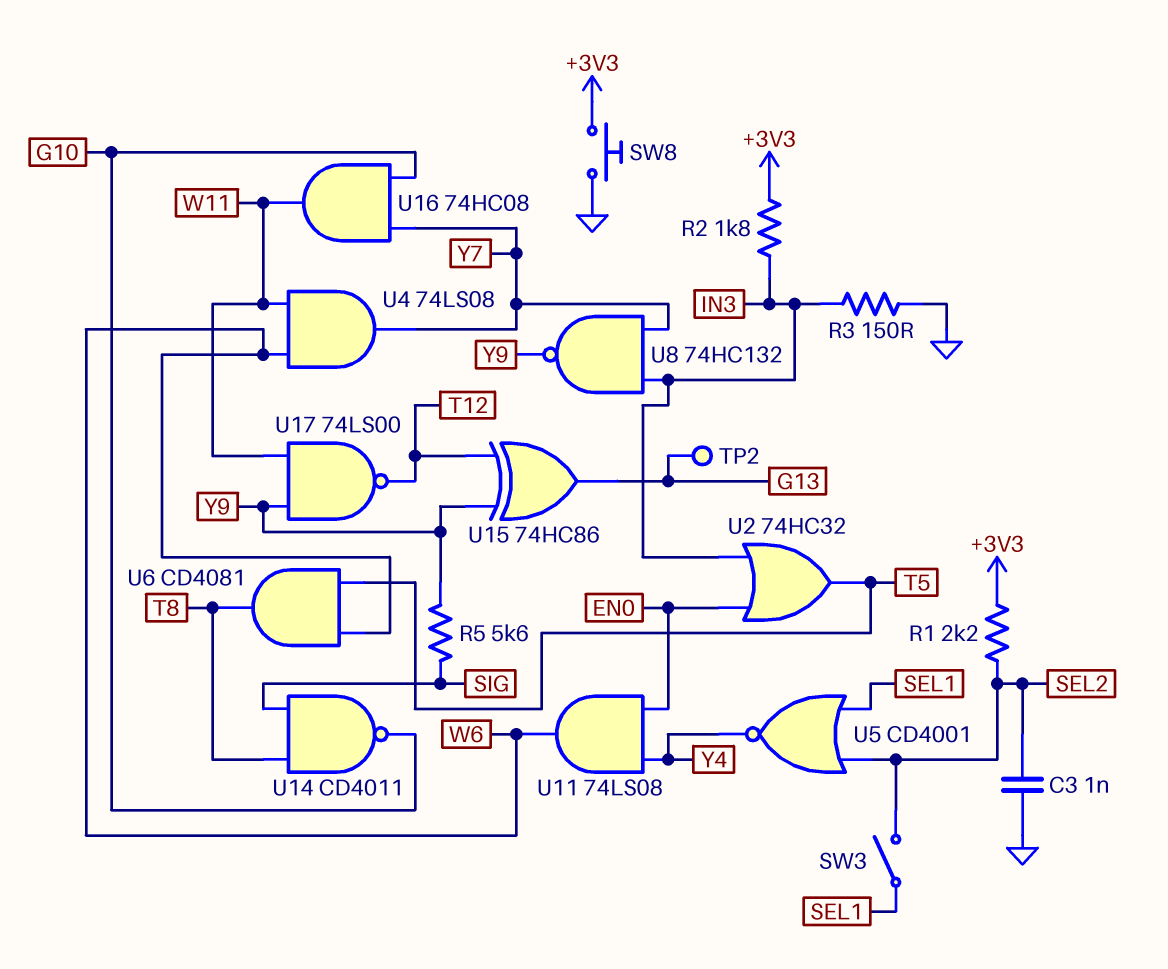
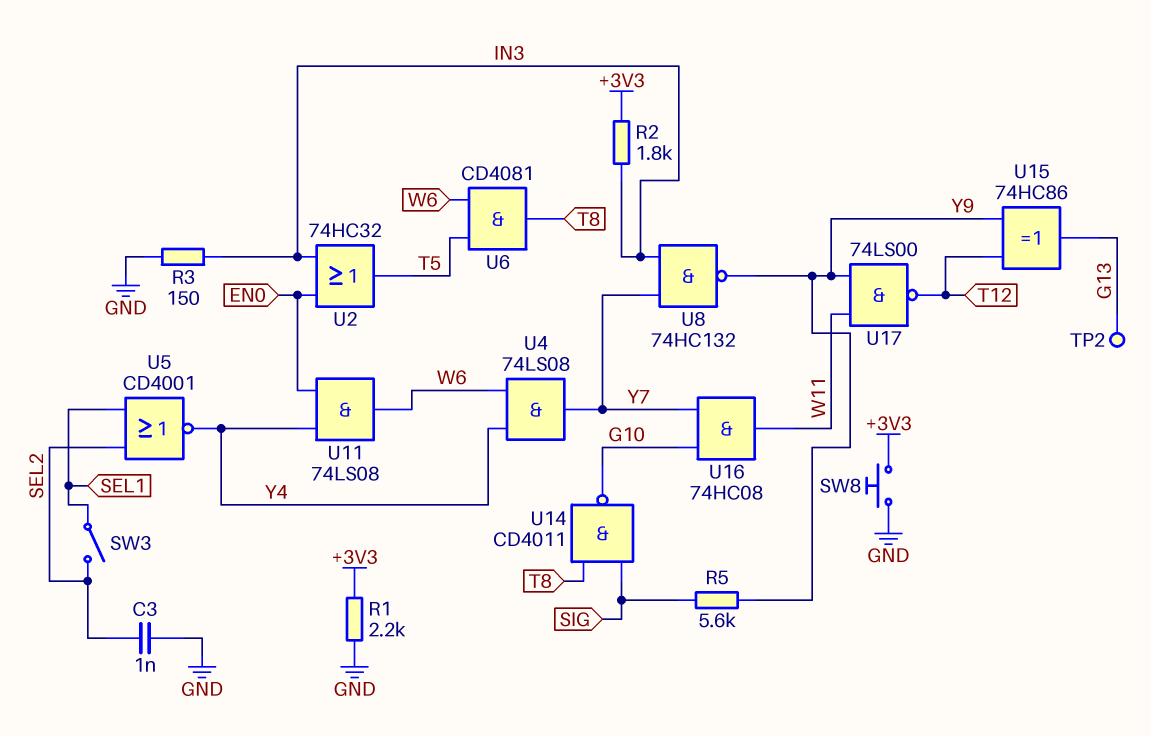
R1: 2.2k (+3V3, SEL2) -> 2.2k (+3V3, GND)
U4: AND 74LS08 (in W6, in W11, out Y7) -> AND 74LS08 (in W6, in Y4, out Y7)

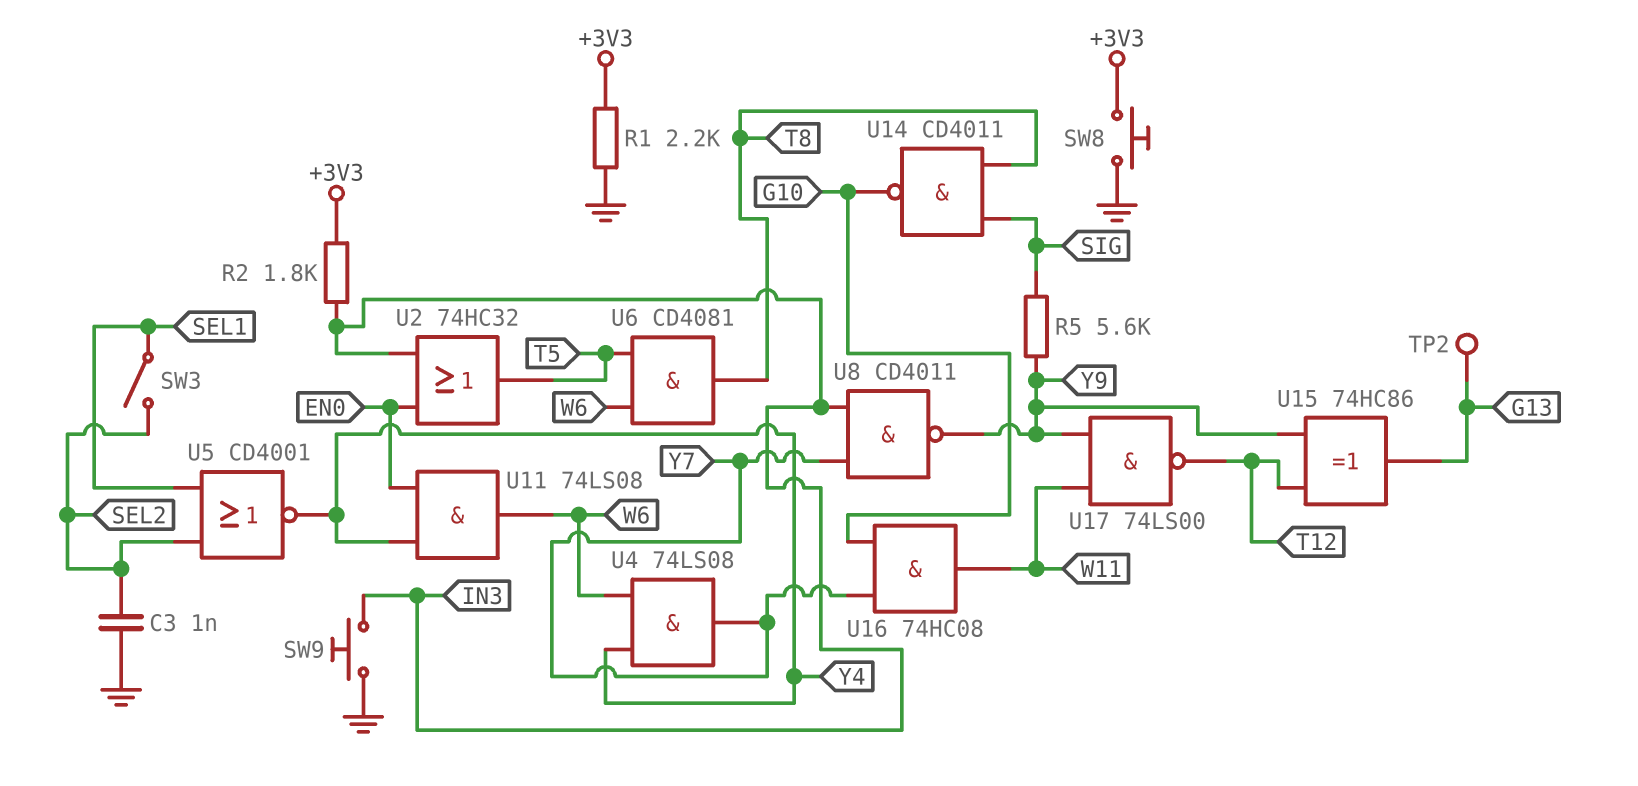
R3: 150 (GND, IN3) -> none
SW9: none -> button (GND, IN3)
U8: NAND 74HC132 (in IN3, in Y7, out Y9) -> NAND CD4011 (in IN3, in Y7, out Y9)

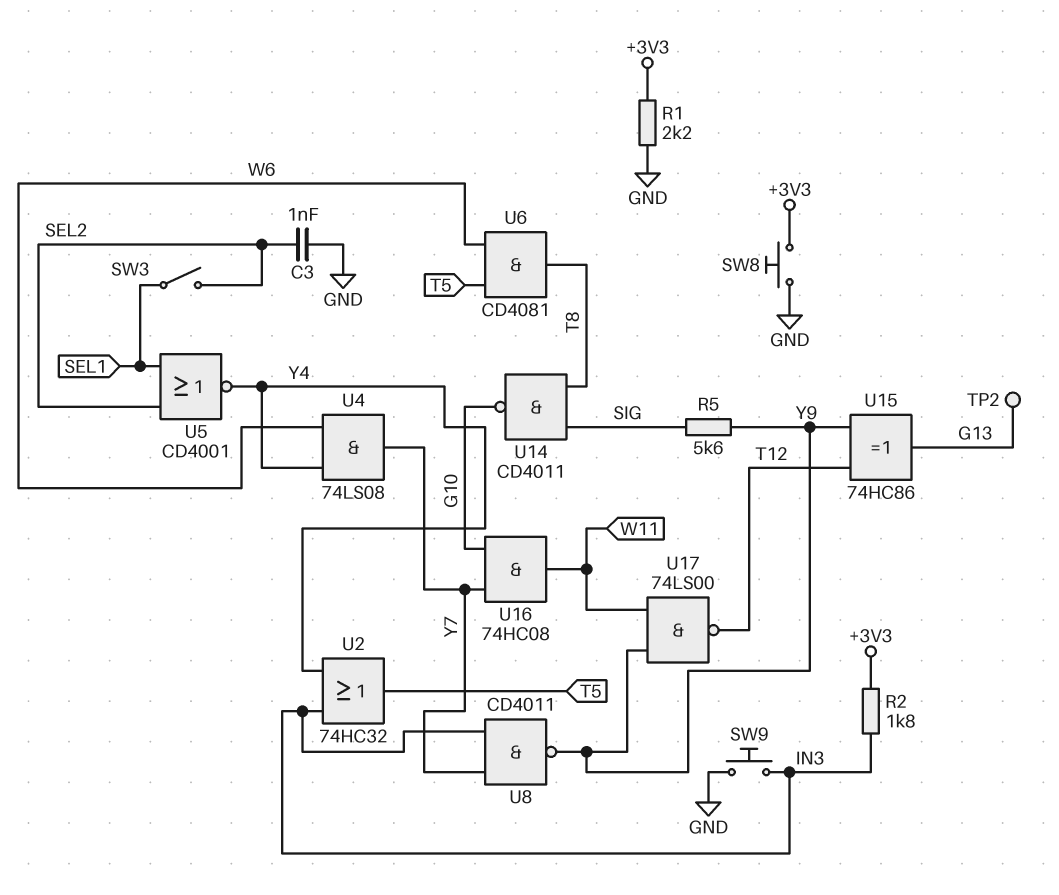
U2: OR 74HC32 (in EN0, in IN3, out T5) -> OR 74HC32 (in IN3, in Y4, out T5)
U11: AND 74LS08 (in EN0, in Y4, out W6) -> none

